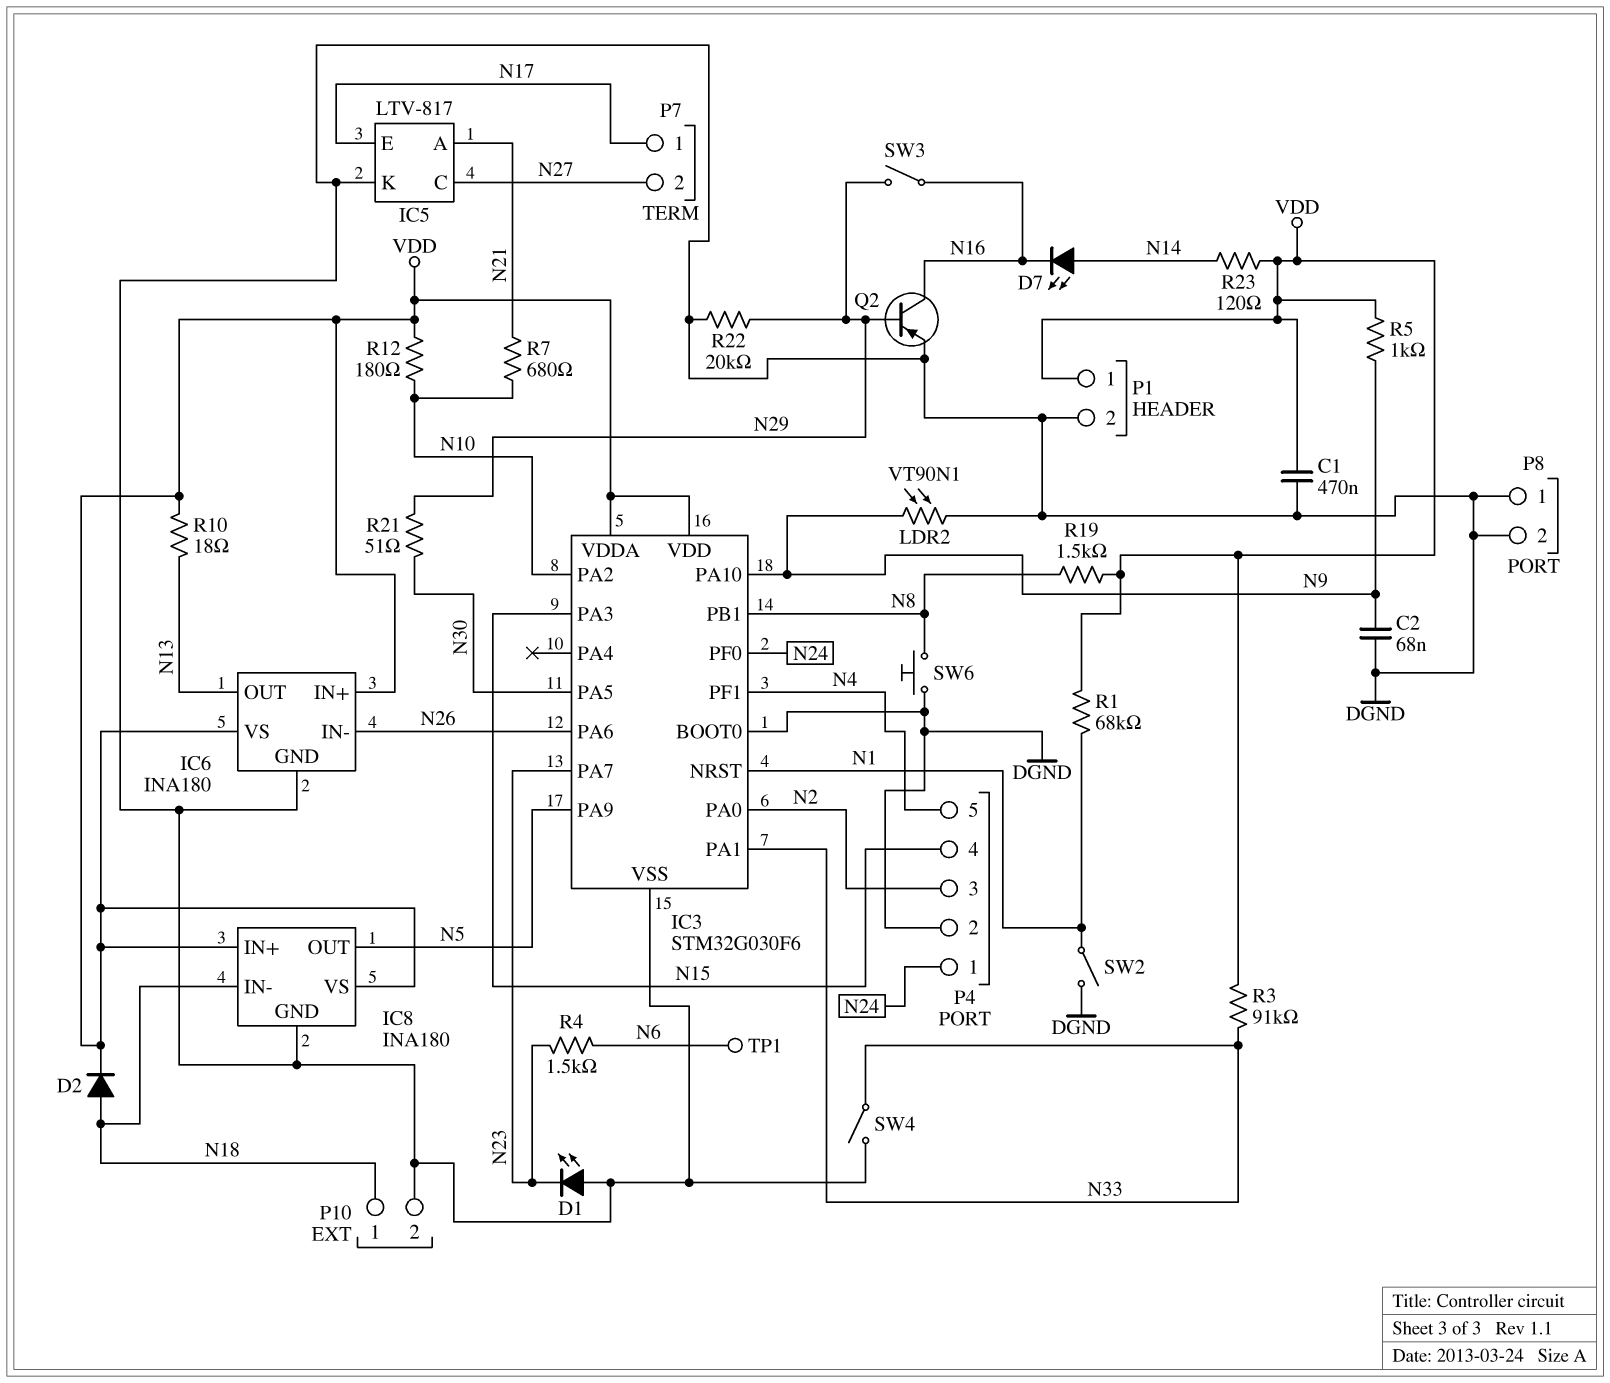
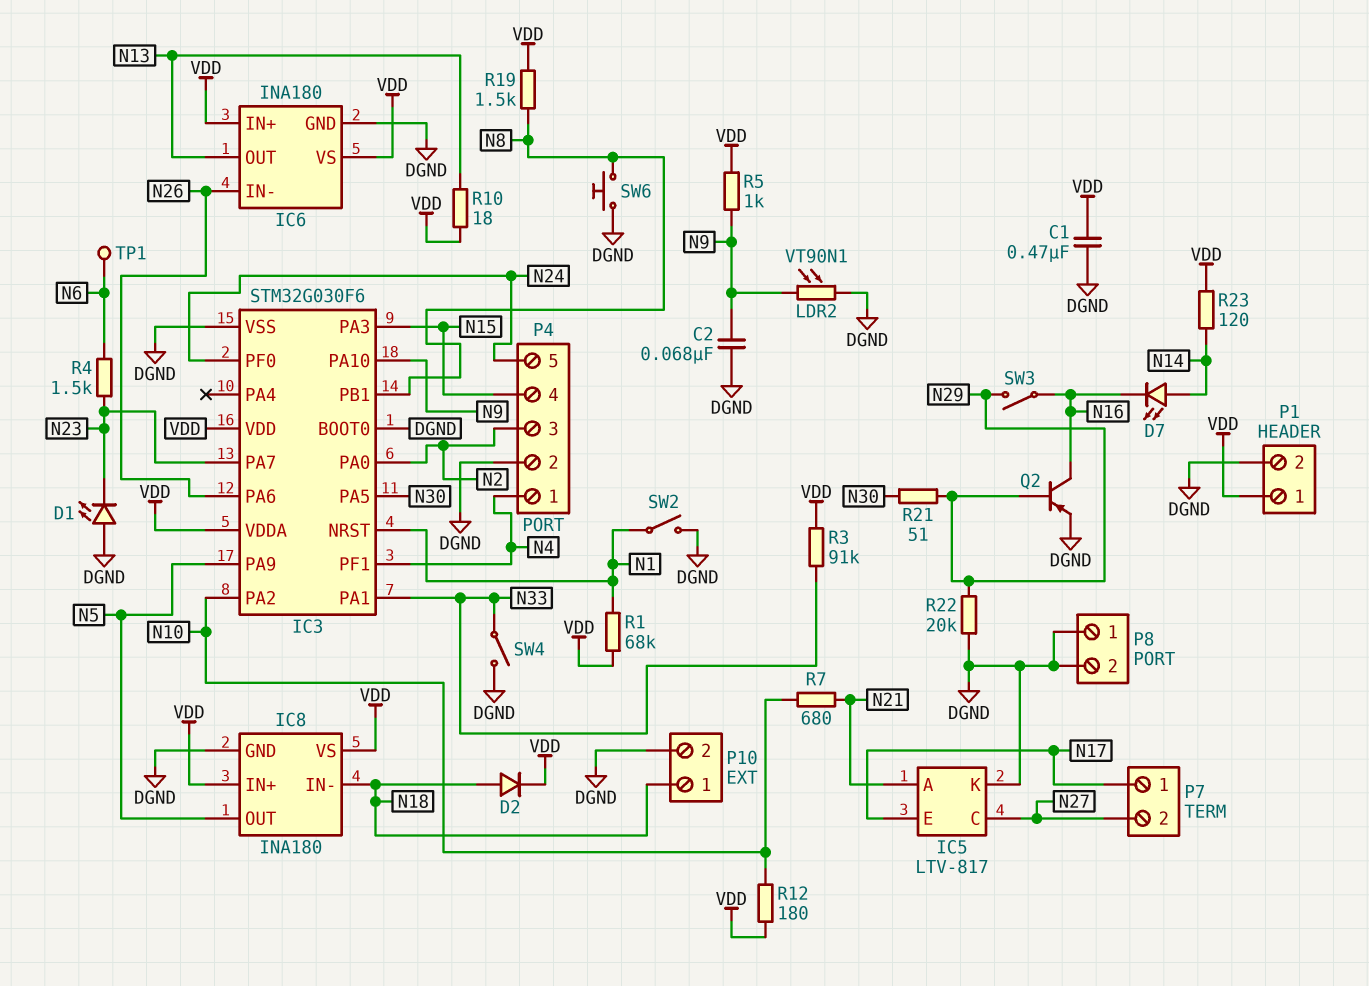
P4 pin 1: N24 -> N4
P4 pin 5: N4 -> N24

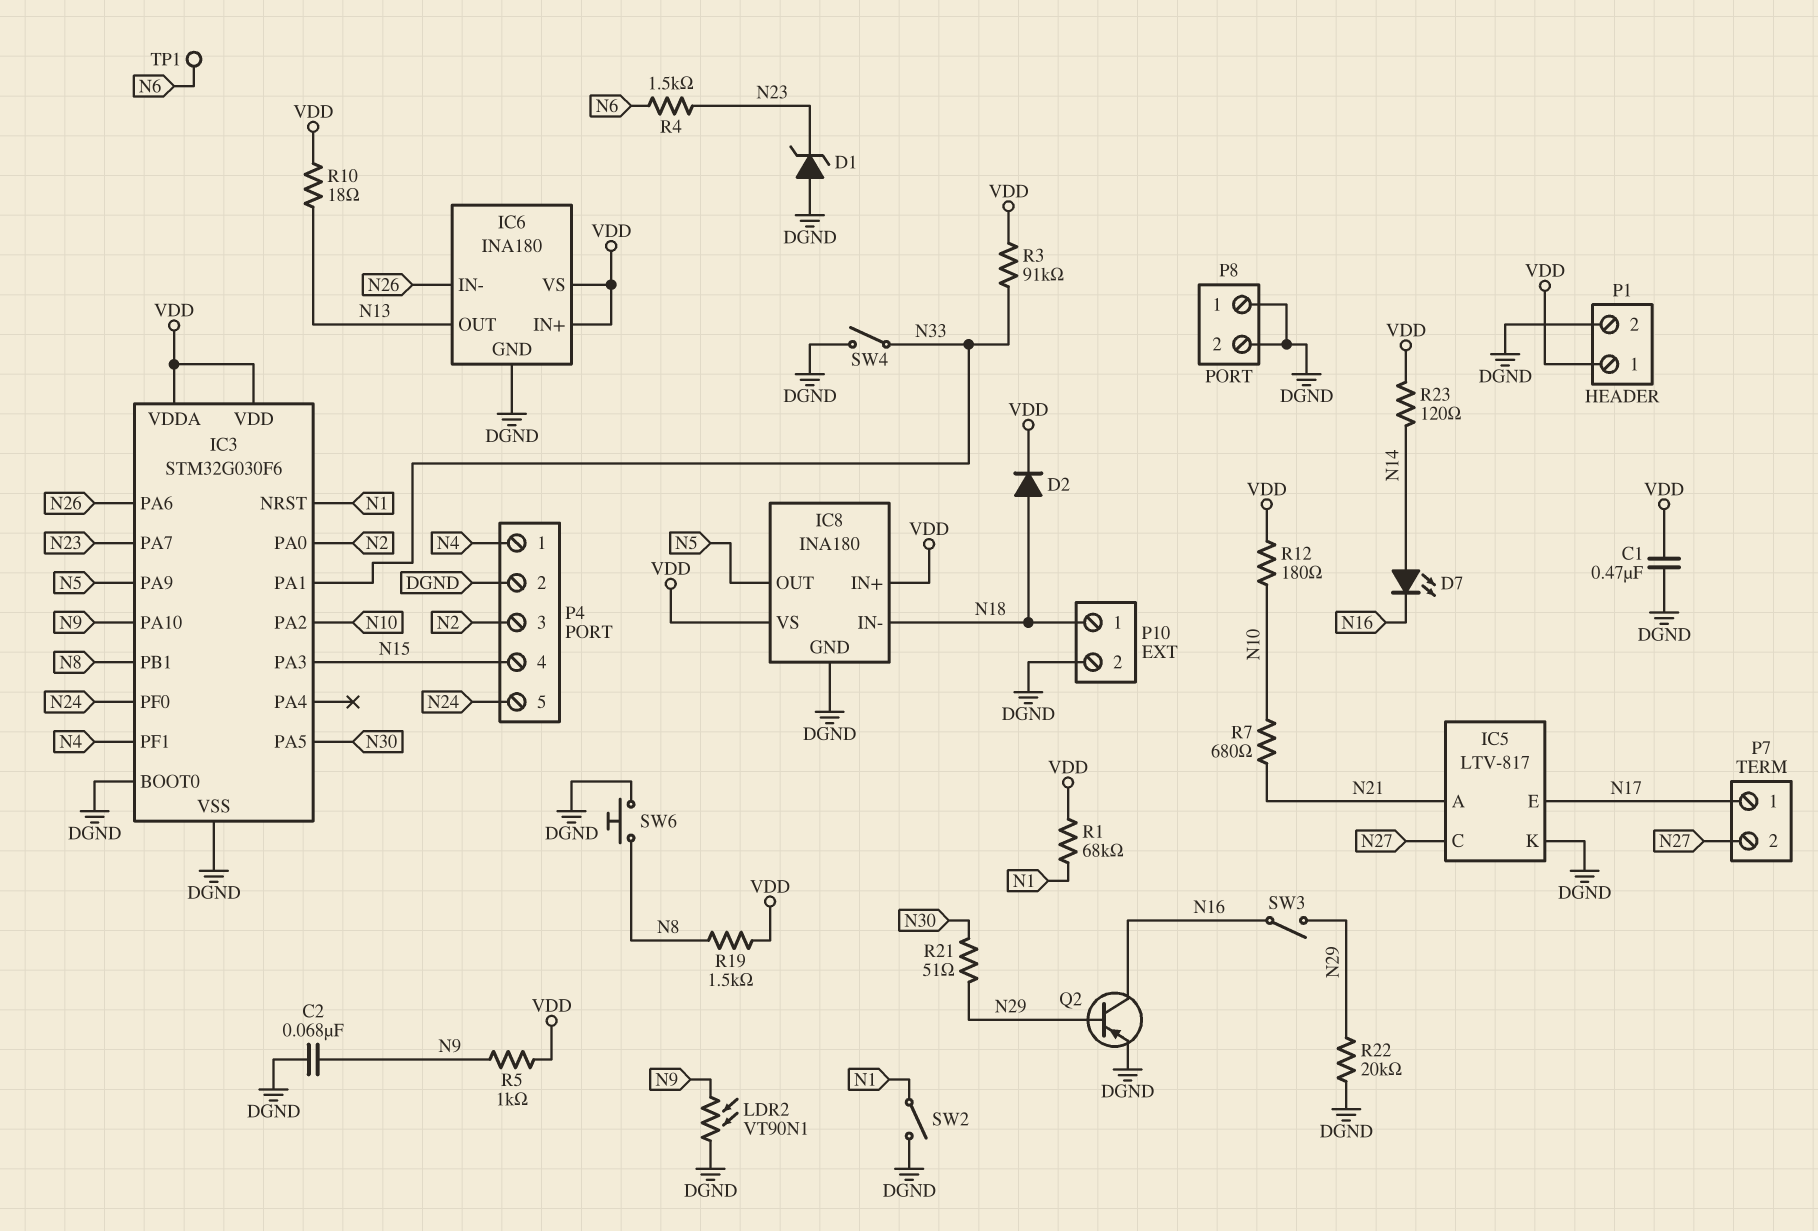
D1: LED (A DGND, K N23) -> zener (A DGND, K N23)

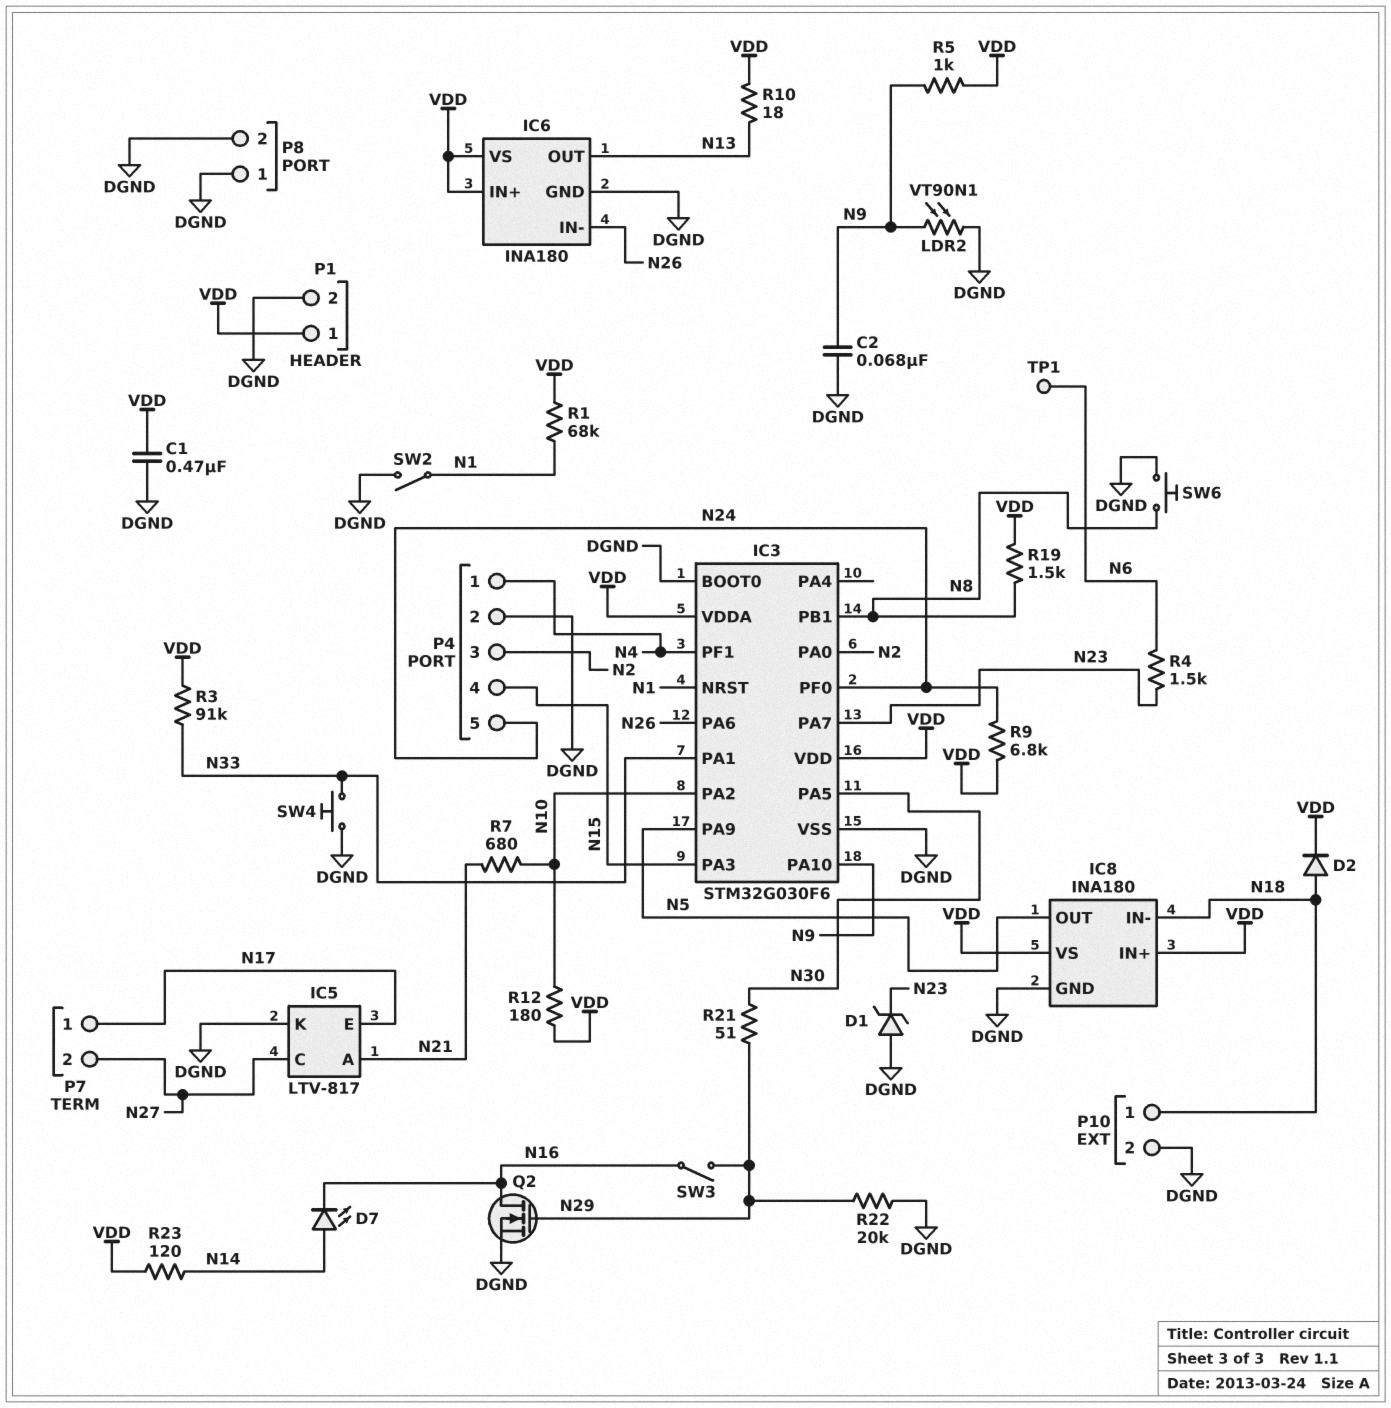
Q2: PNP (B N29, C N16, E DGND) -> NMOS (G N29, D N16, S DGND)
R9: none -> 6.8k (N24, VDD)
SW4: switch (DGND, N33) -> button (DGND, N33)

